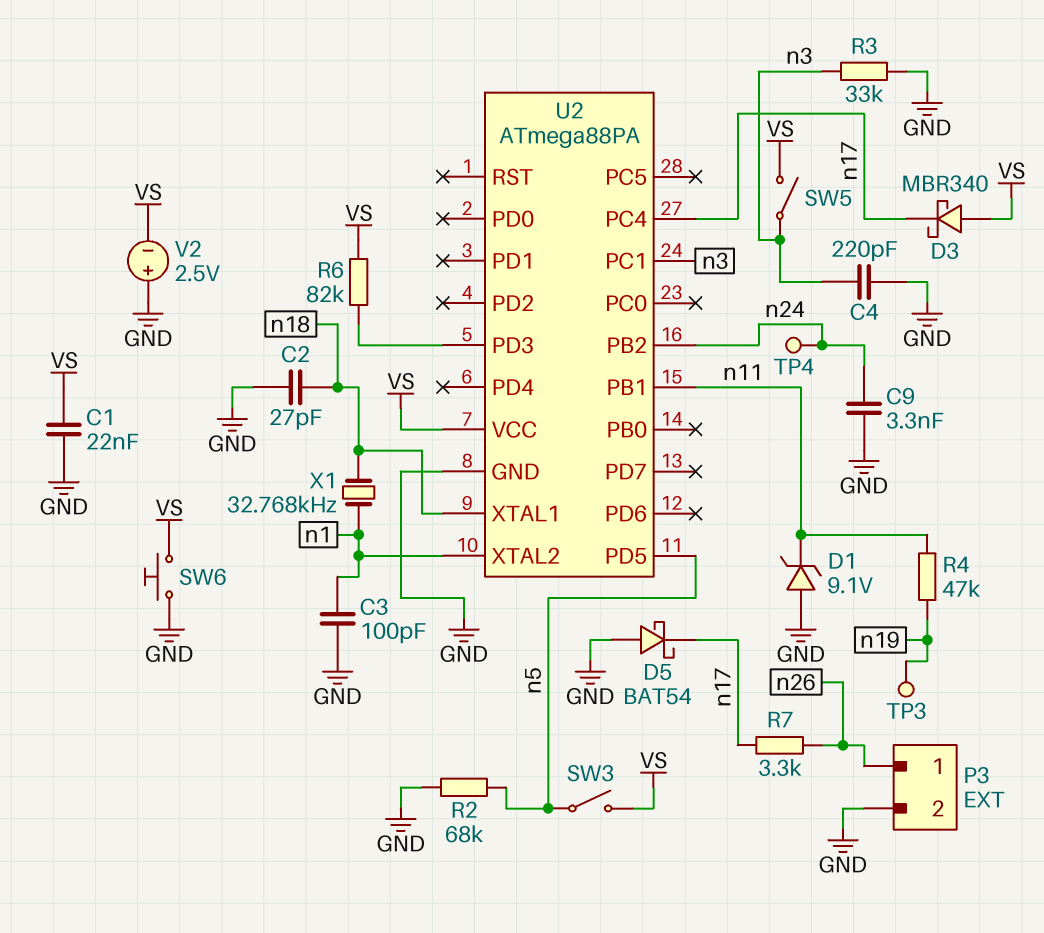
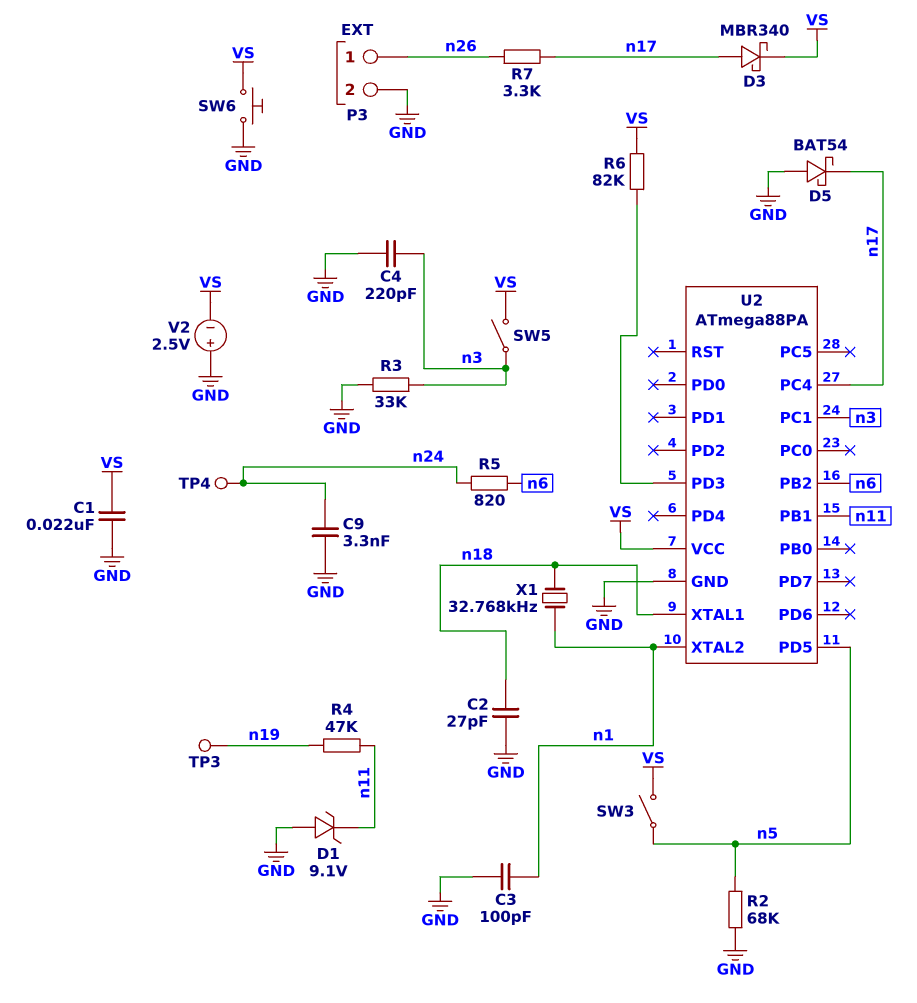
D3: schottky MBR340 (A VS, K n17) -> schottky MBR340 (A n17, K VS)
R5: none -> 820 (n6, n24)
U2 pin PB2: n24 -> n6

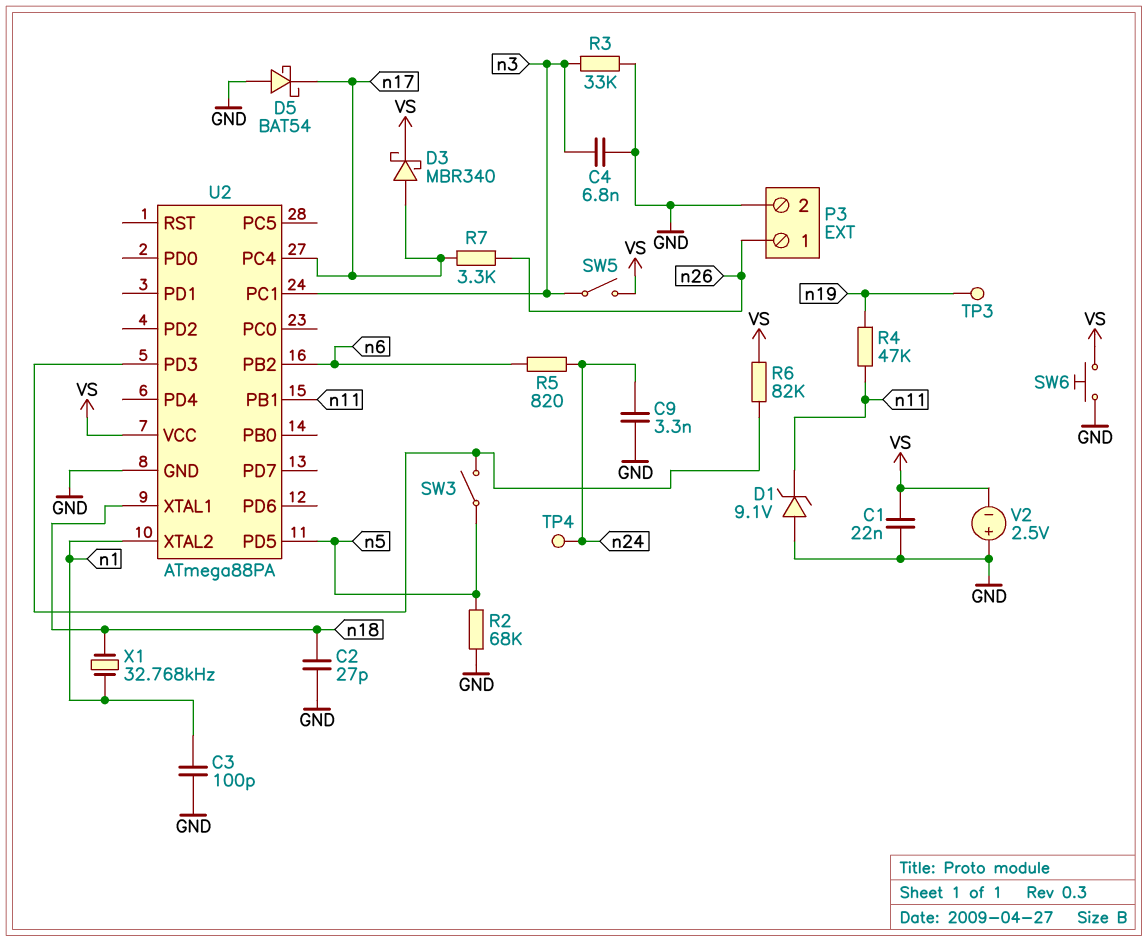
C4: 220pF (GND, n3) -> 6.8nF (GND, n3)
SW3: switch (VS, n5) -> switch (U2/PD3, n5)

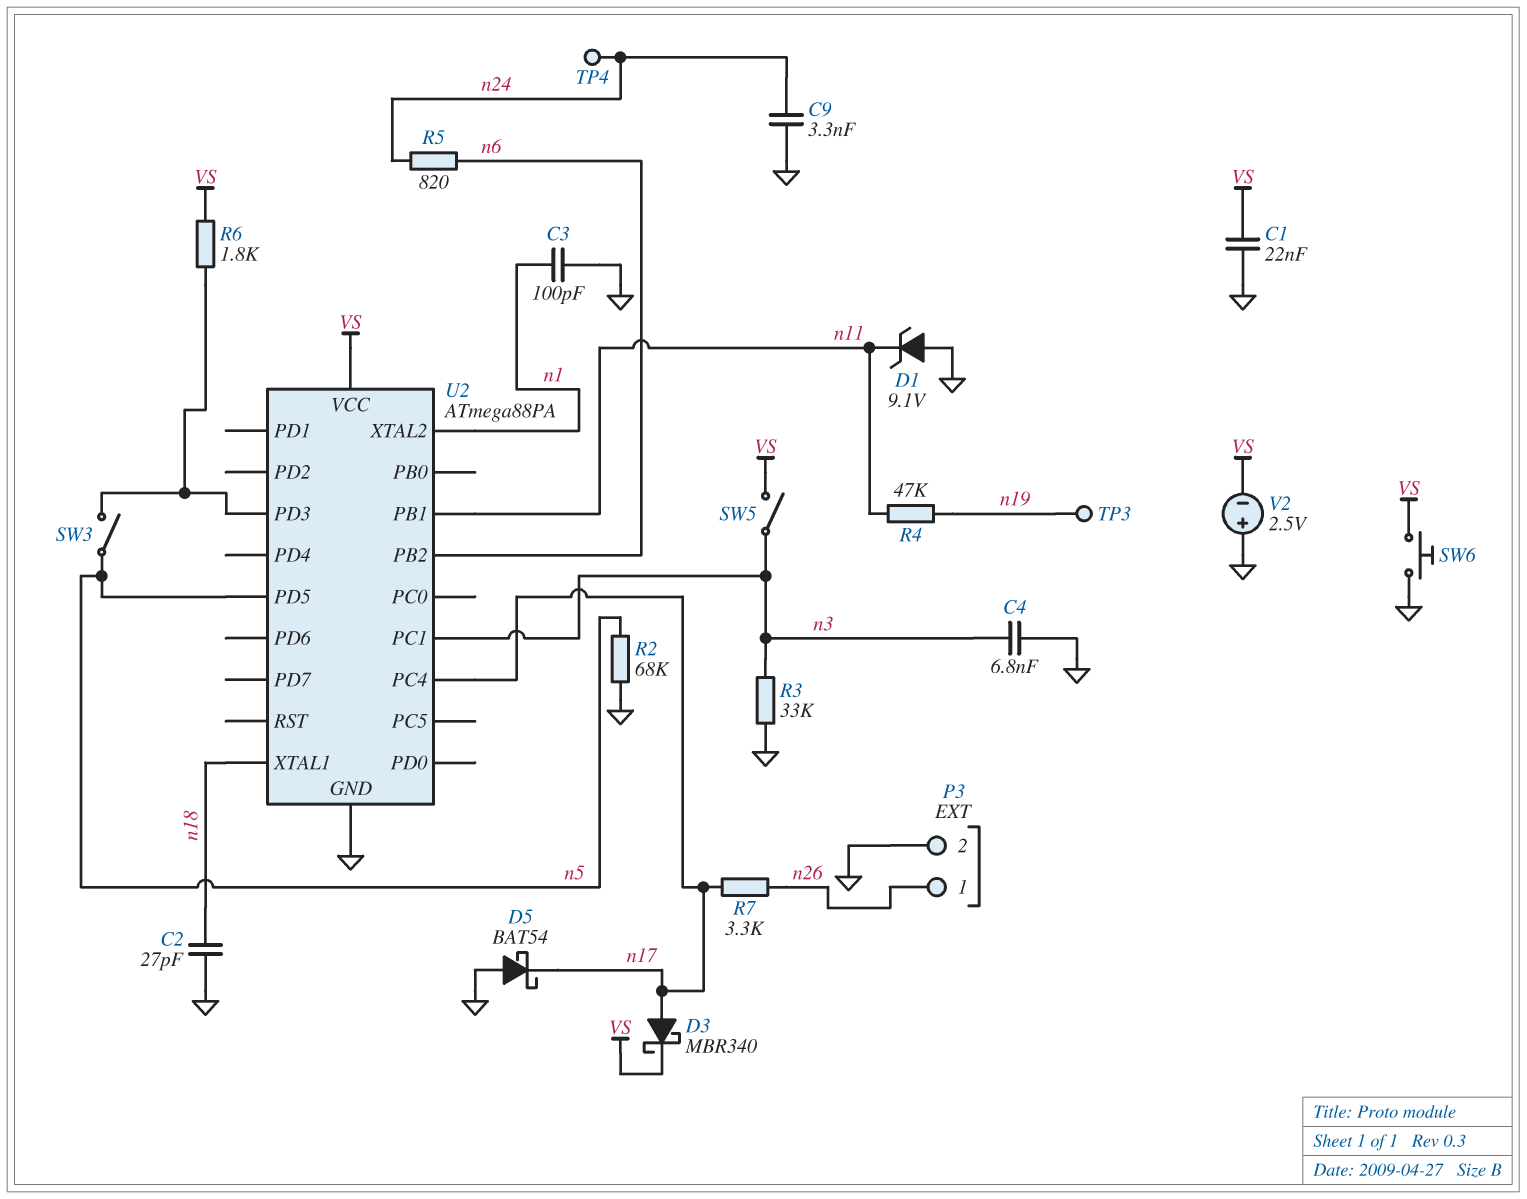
R6: 82k (U2/PD3, VS) -> 1.8k (U2/PD3, VS)
X1: 32.768kHz (n1, n18) -> none

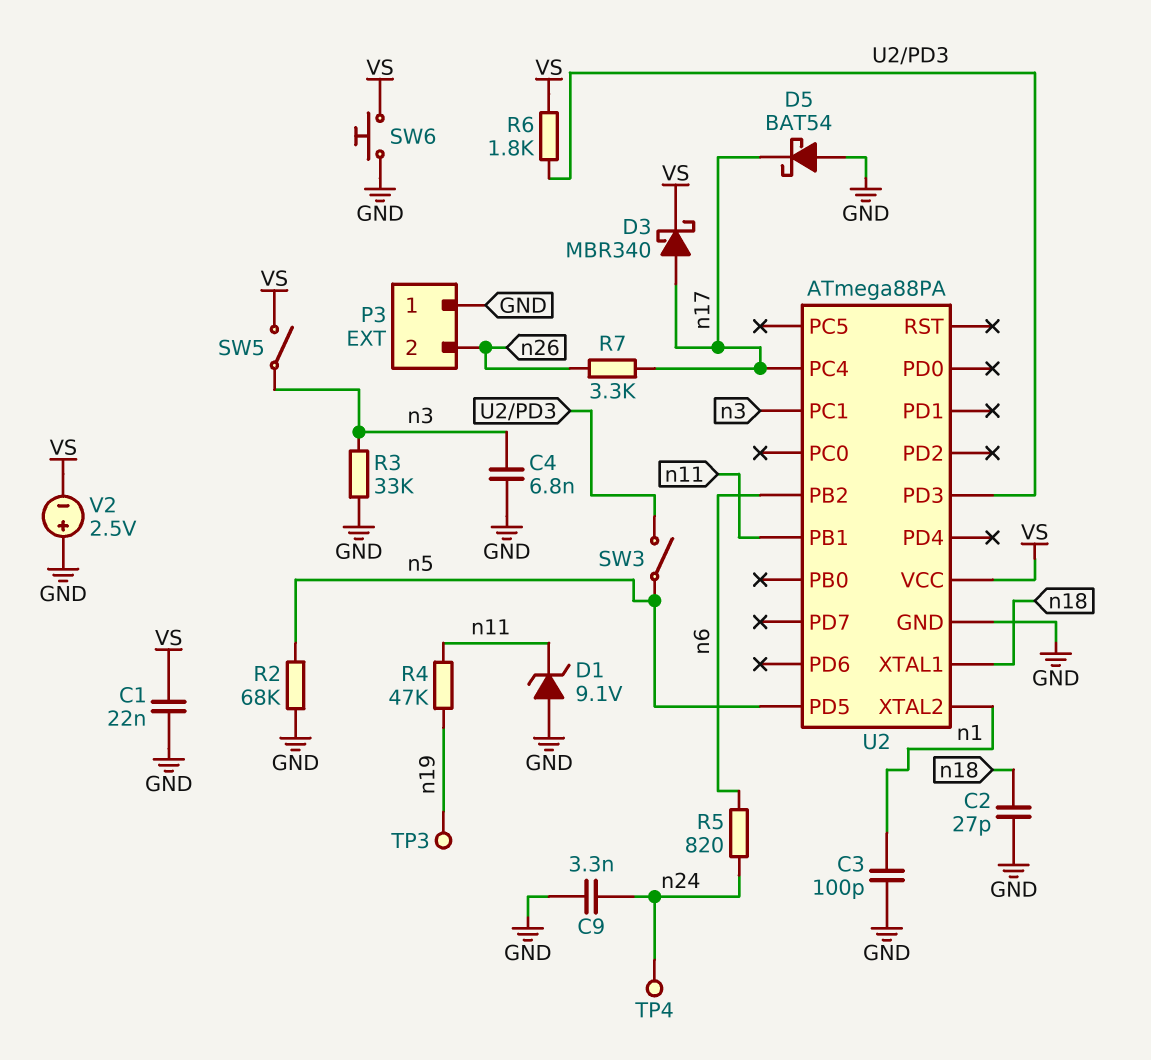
P3 pin 1: n26 -> GND
P3 pin 2: GND -> n26

